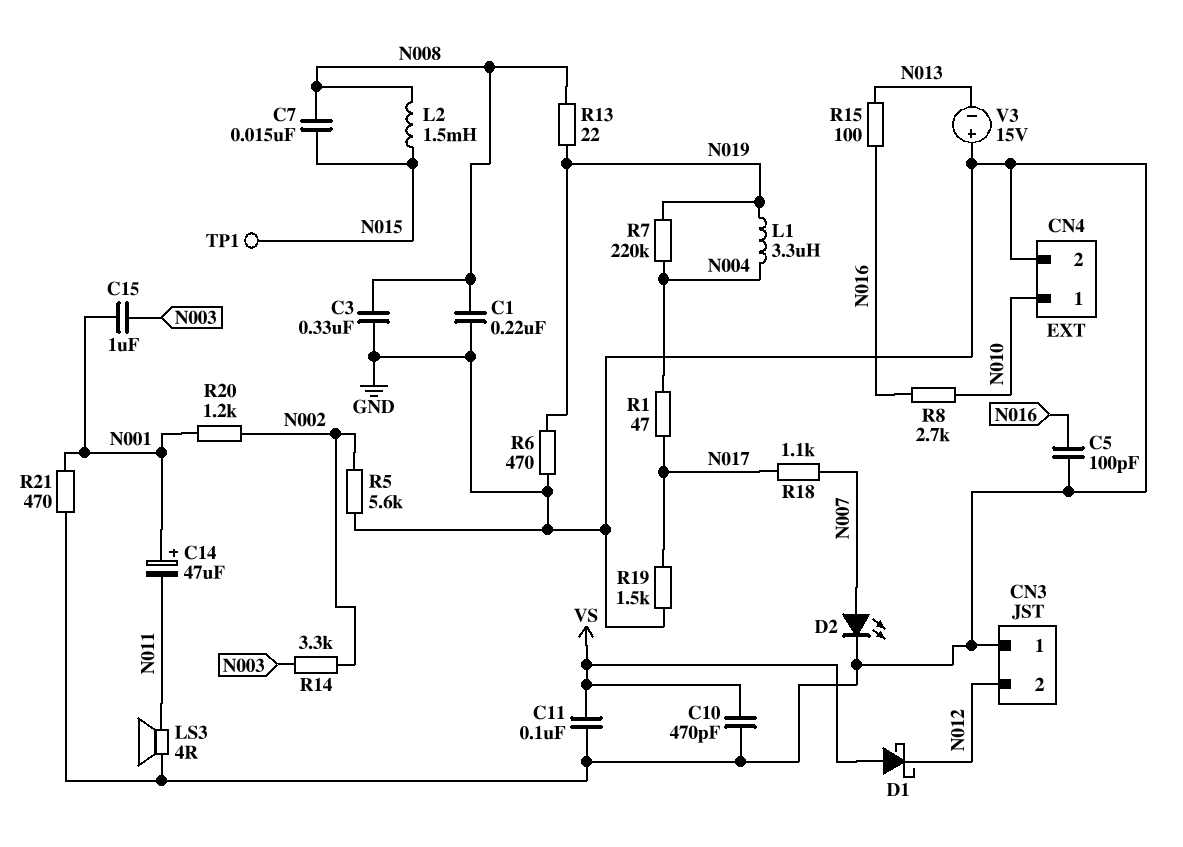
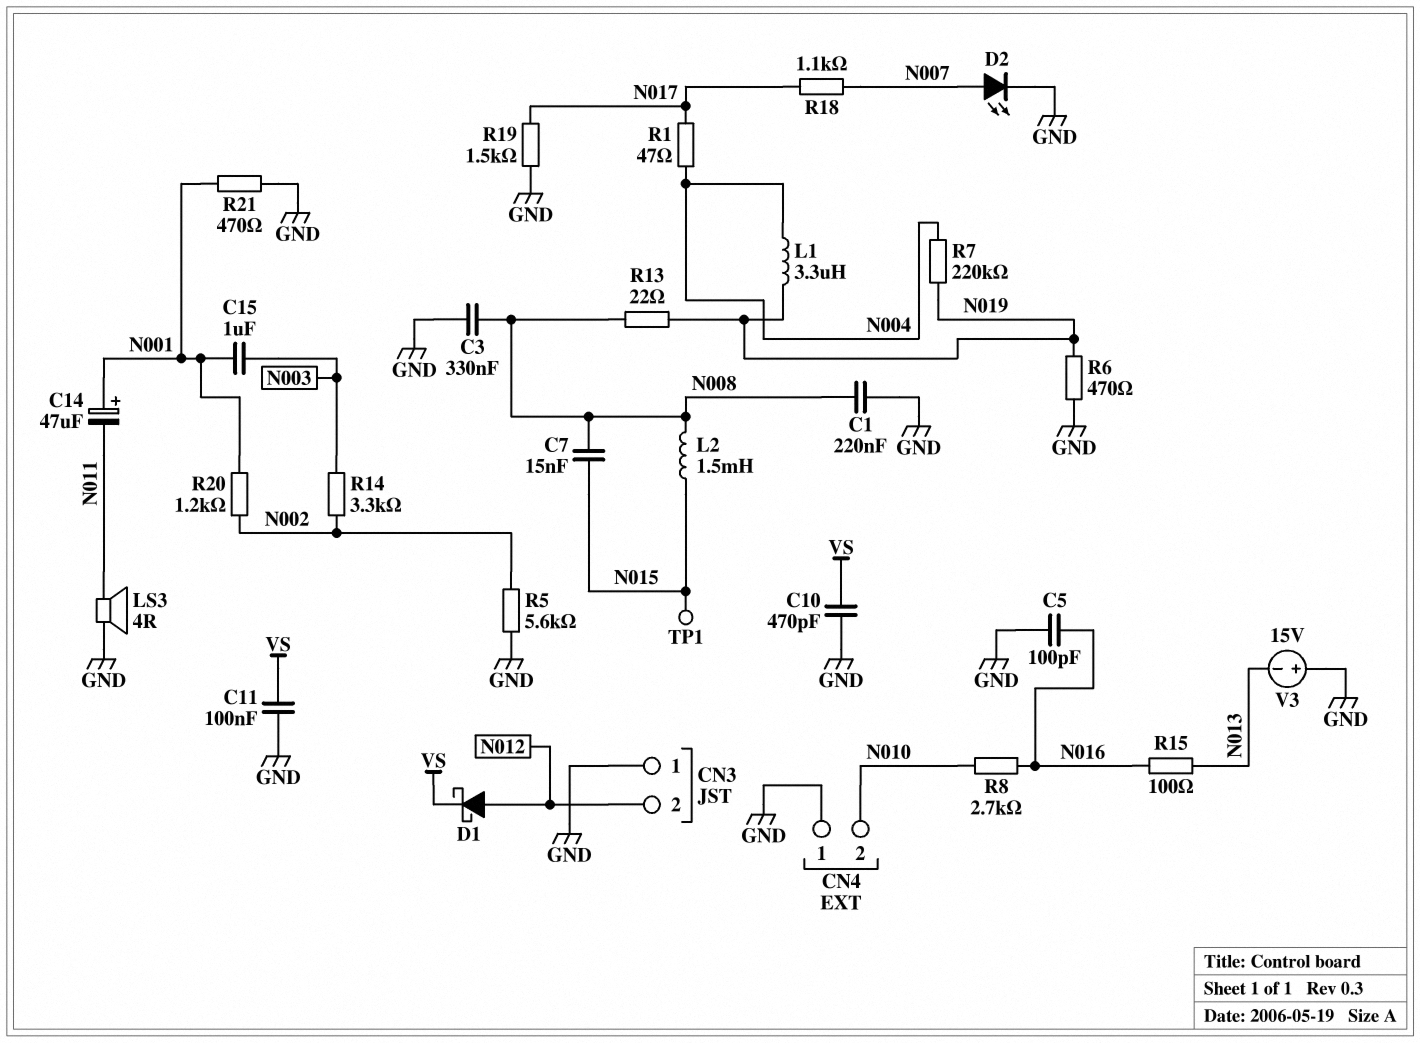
CN4 pin 1: N010 -> GND
CN4 pin 2: GND -> N010
D1: schottky (A VS, K N012) -> schottky (A N012, K VS)

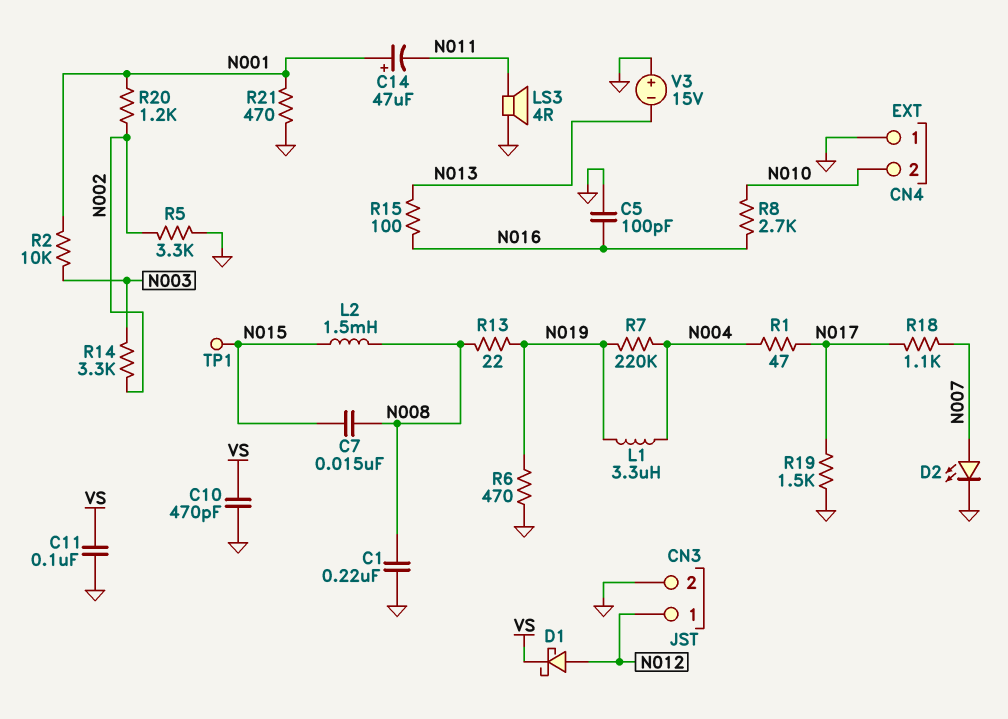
C3: 330nF (GND, N008) -> none
C15: 1uF (N001, N003) -> none
CN3 pin 1: GND -> N012
CN3 pin 2: N012 -> GND
R2: none -> 10k (N001, N003)
R5: 5.6k (GND, N002) -> 3.3k (GND, N002)

